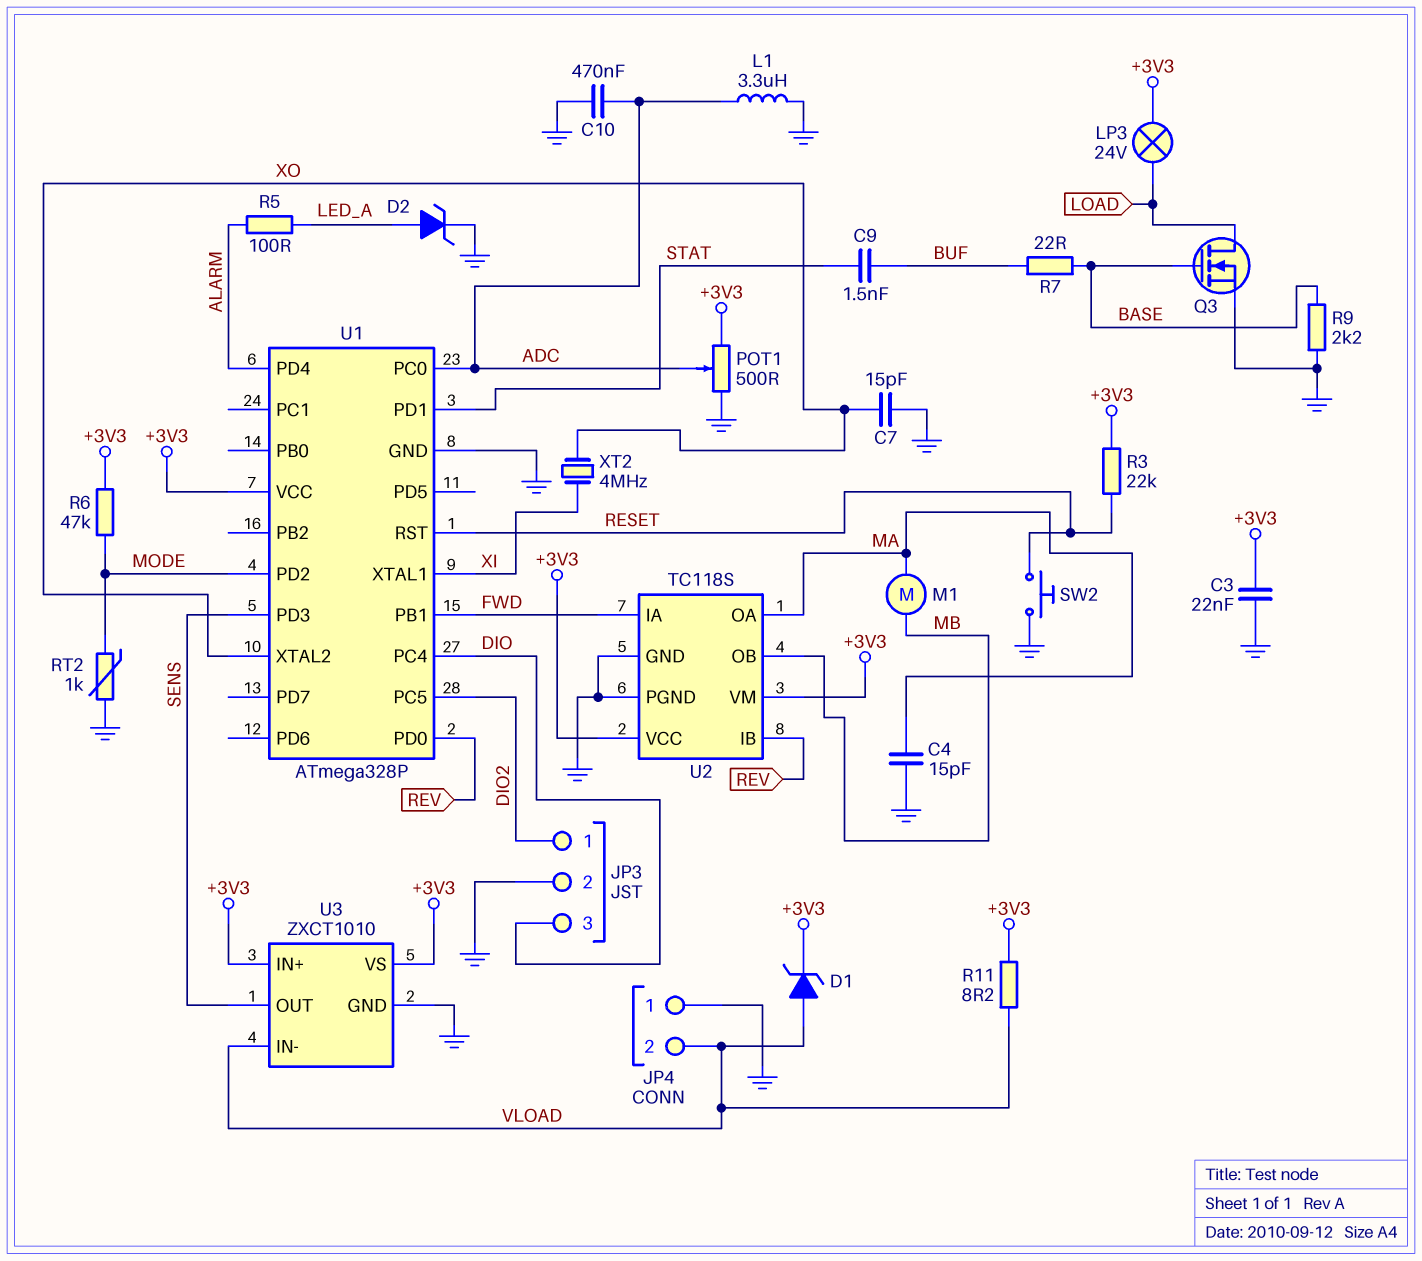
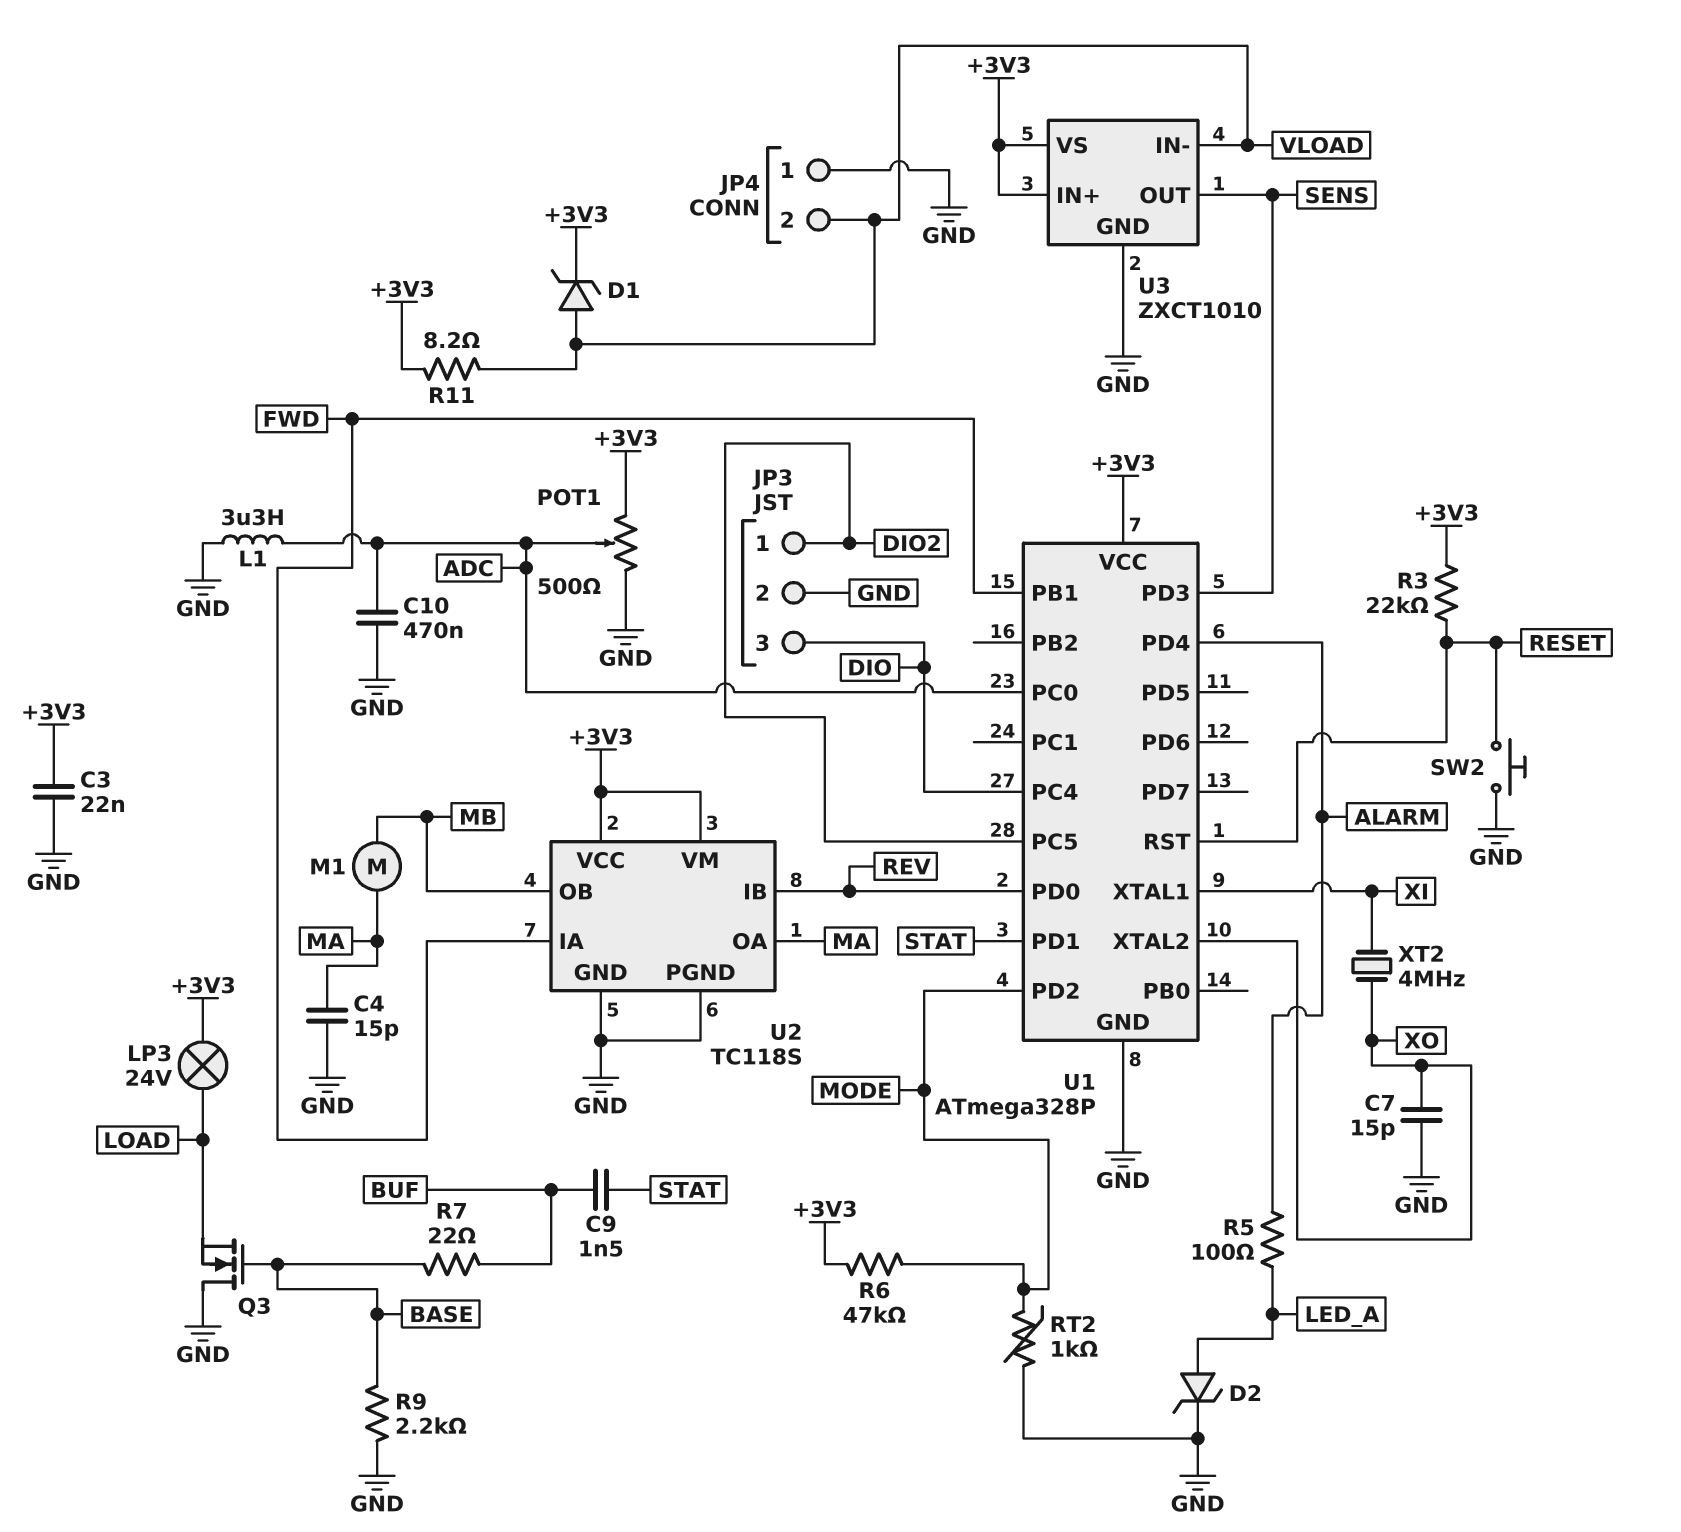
Q3: NMOS (G BASE, D LOAD, S GND) -> NMOS (G BASE, D GND, S LOAD)

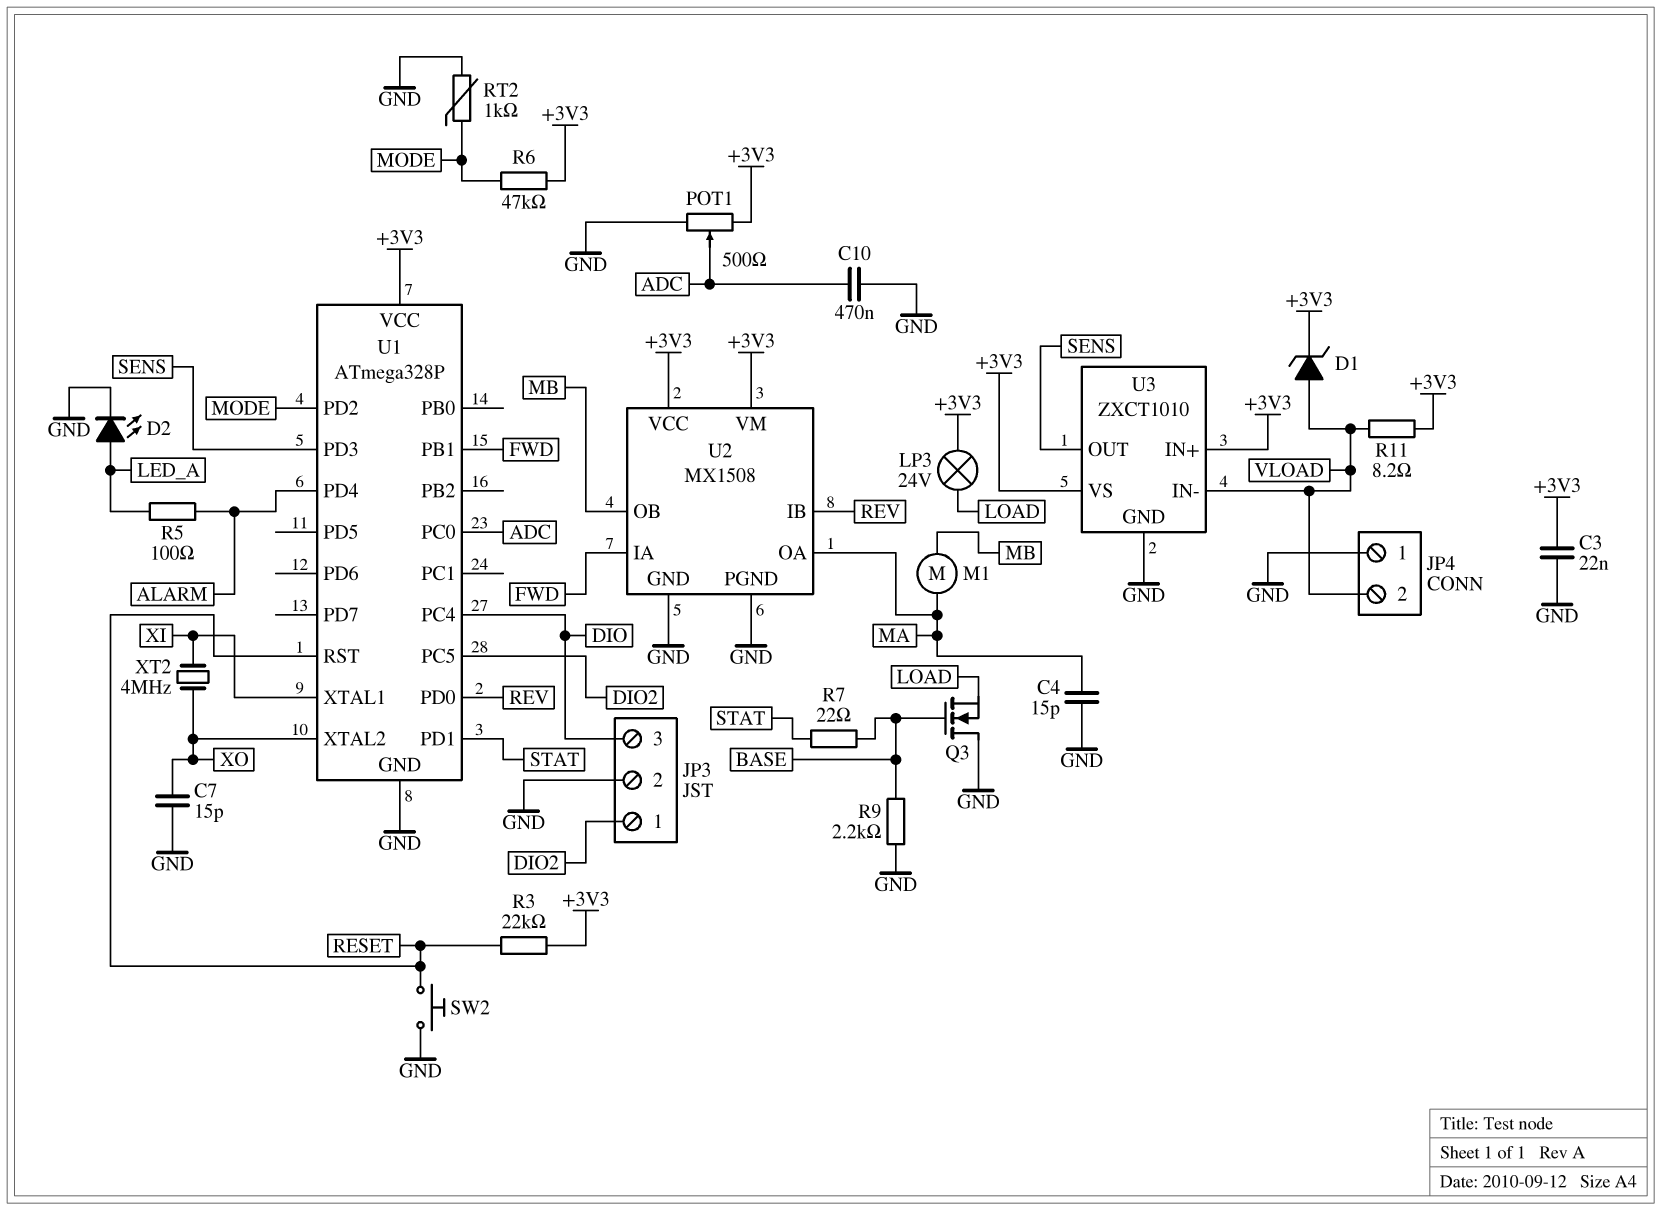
C9: 1.5nF (BUF, STAT) -> none
D2: zener (A LED_A, K GND) -> LED (A LED_A, K GND)
L1: 3.3uH (ADC, GND) -> none
R7: 22 (BASE, BUF) -> 22 (BASE, STAT)
U2: TC118S -> MX1508

